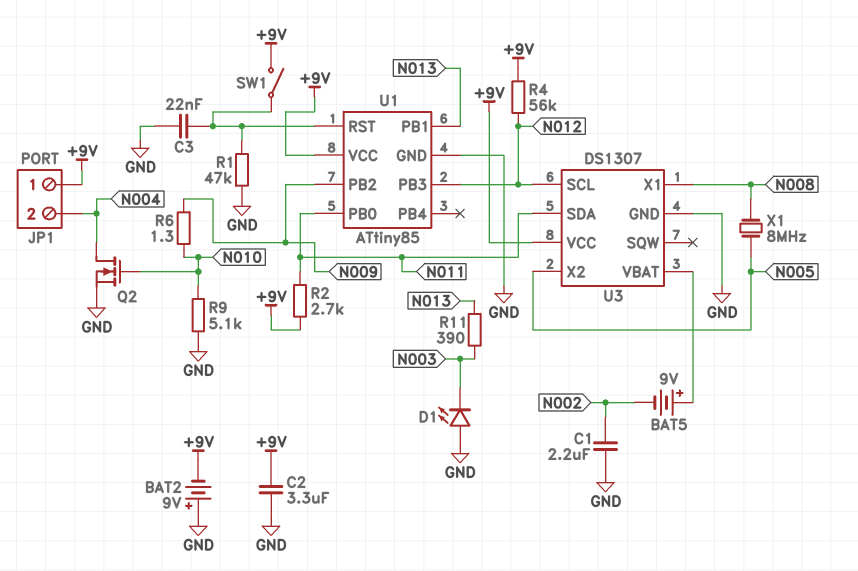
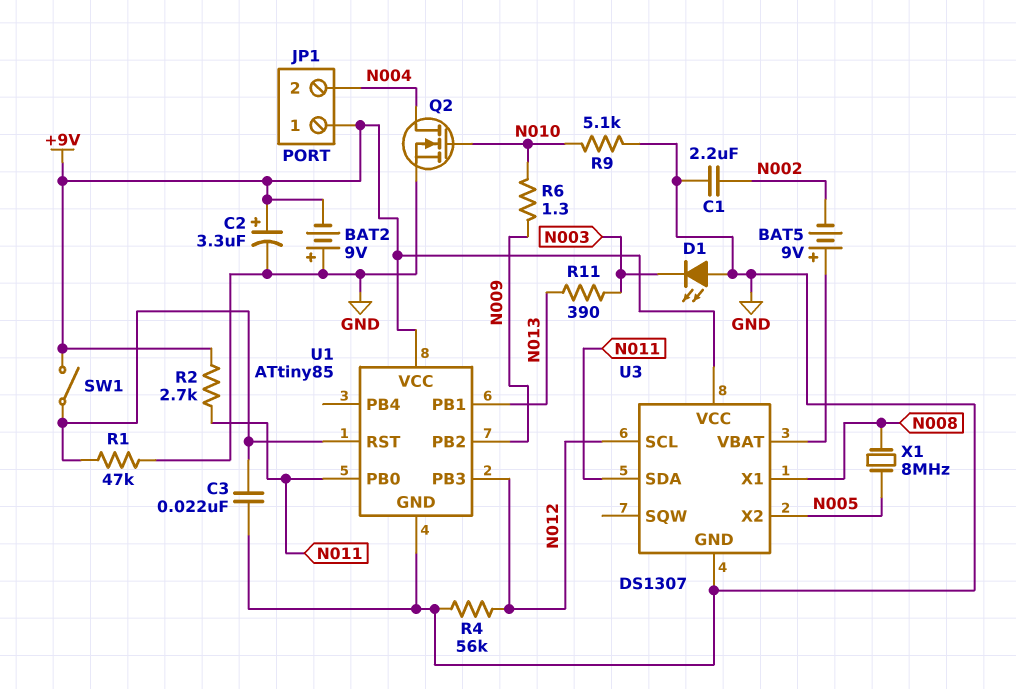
C2: 3.3uF (+9V, GND) -> 3.3uF (plus +9V, minus GND)
R4: 56k (+9V, N012) -> 56k (GND, N012)

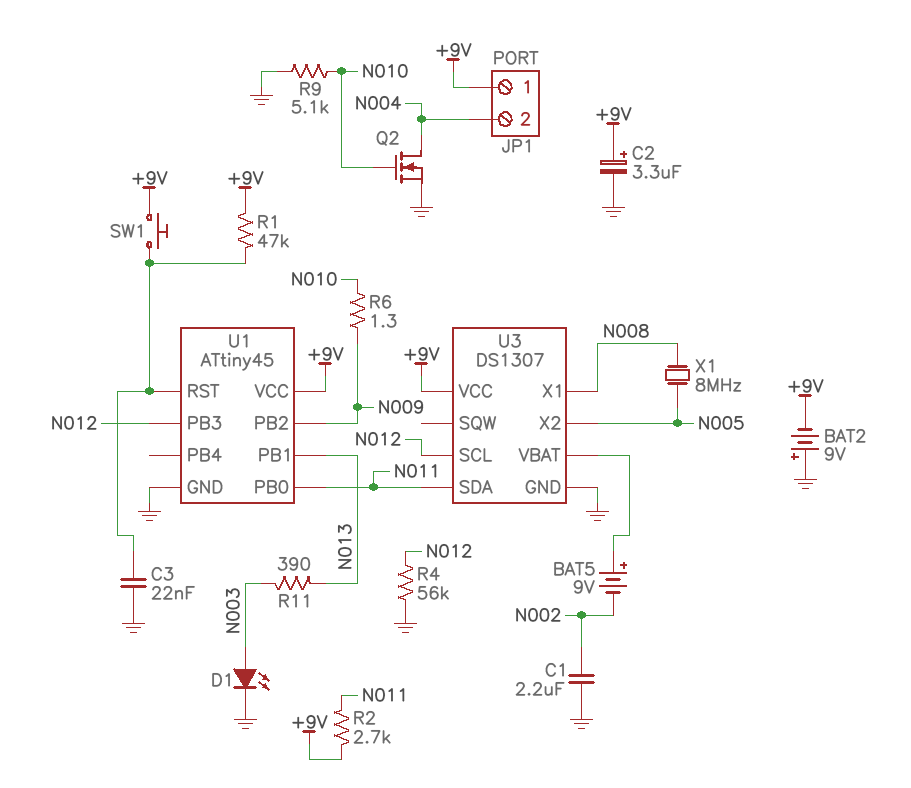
D1: LED (A GND, K N003) -> LED (A N003, K GND)
R1: 47k (GND, U1/RST) -> 47k (+9V, U1/RST)
SW1: switch (+9V, U1/RST) -> button (+9V, U1/RST)
U1: ATtiny85 -> ATtiny45

